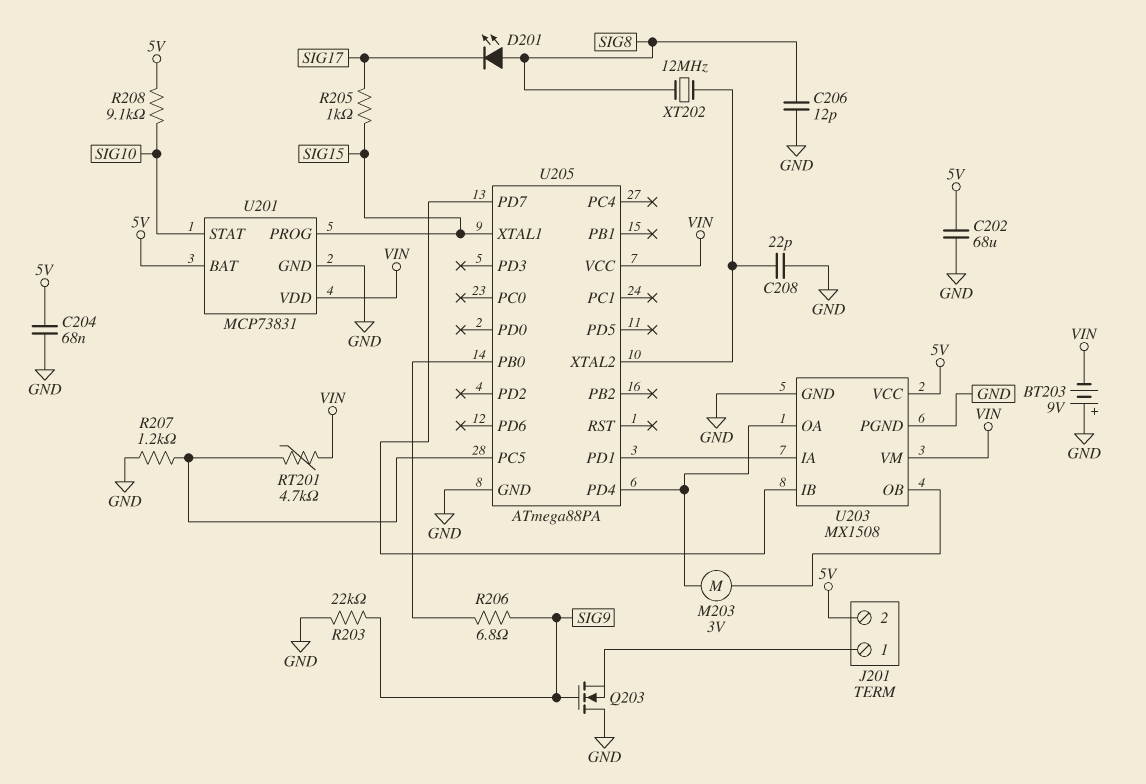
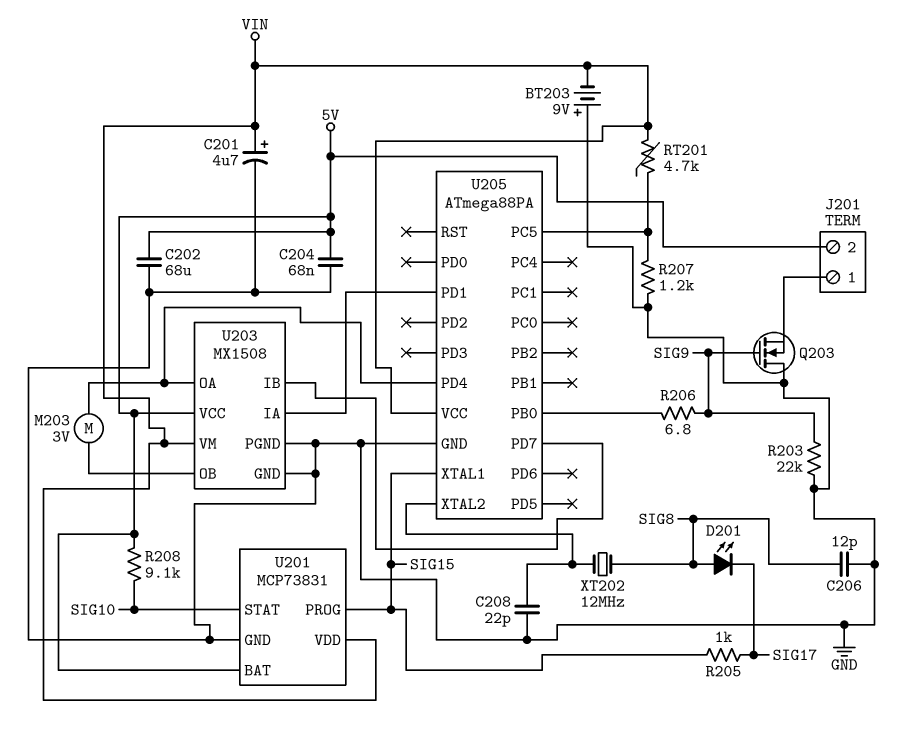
C201: none -> 4.7uF (plus VIN, minus GND)

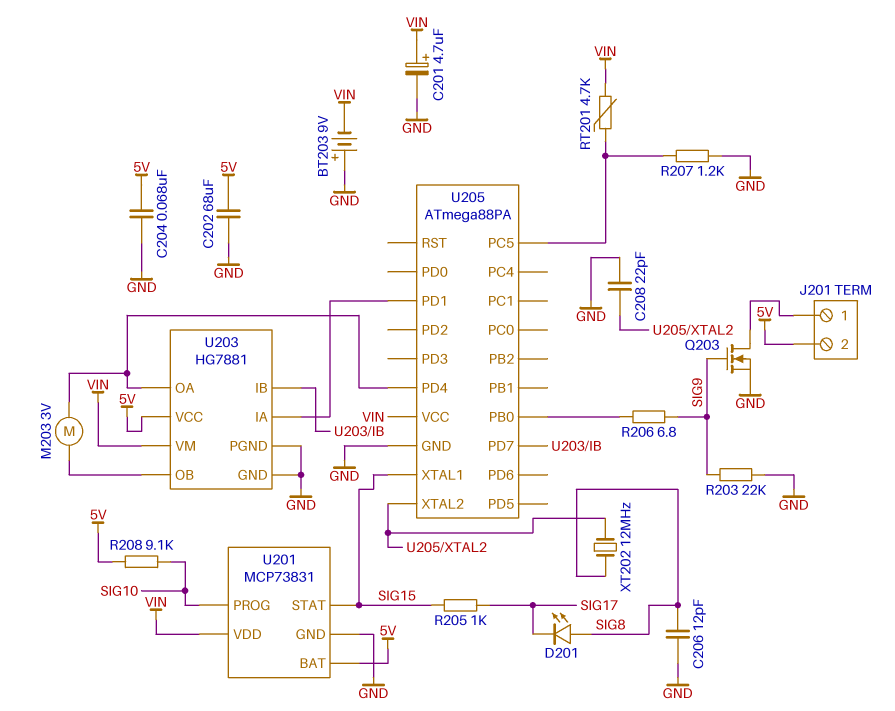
Q203: NMOS (G SIG9, D GND, S J201/1) -> NMOS (G SIG9, D J201/1, S GND)
U201 pin PROG: SIG15 -> SIG10
U201 pin STAT: SIG10 -> SIG15
U203: MX1508 -> HG7881

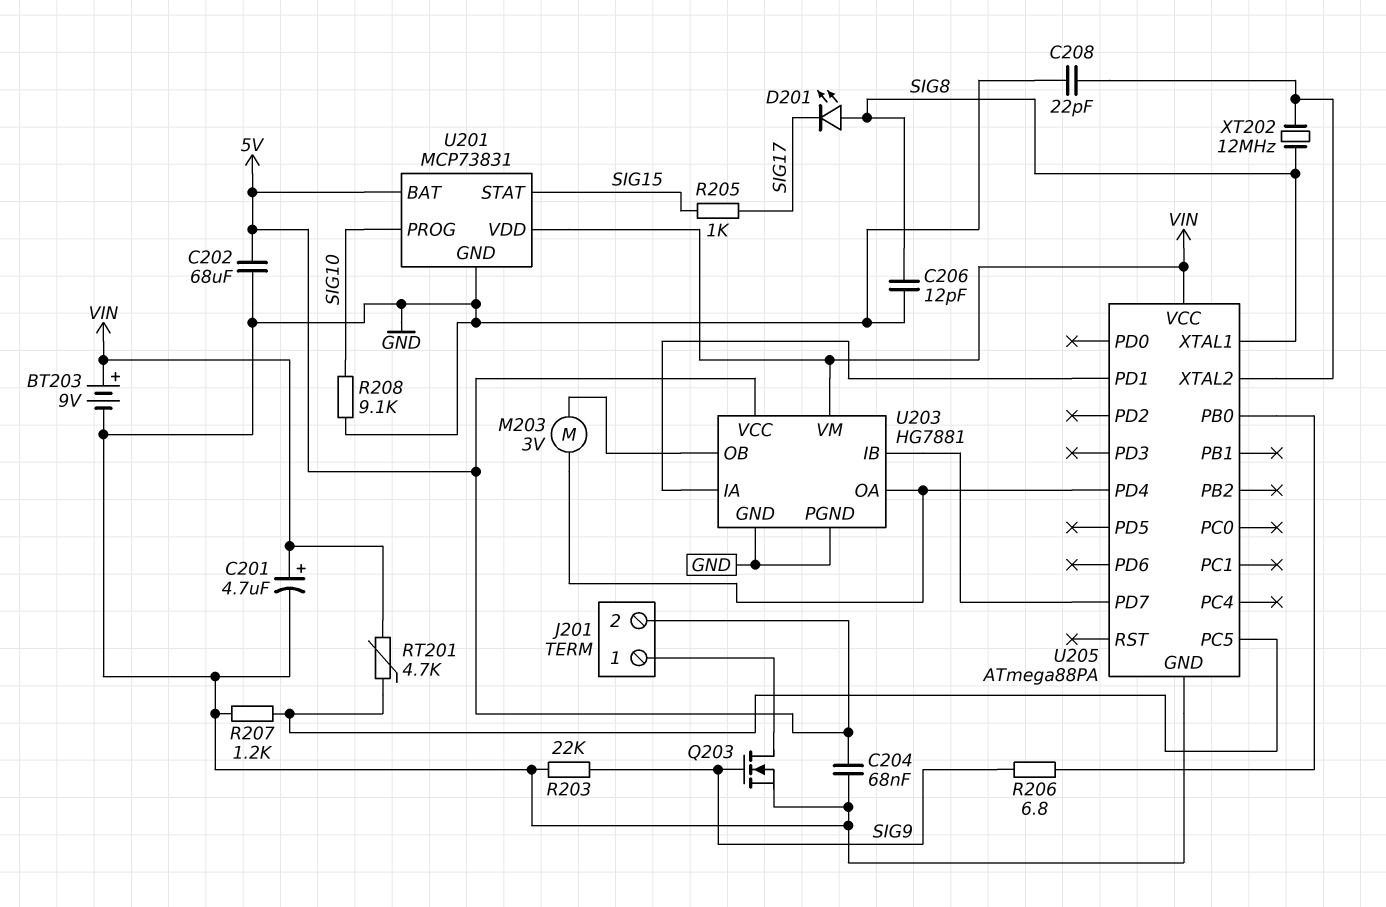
BT203: 9V (plus GND, minus VIN) -> 9V (plus VIN, minus GND)
R208: 9.1k (5V, SIG10) -> 9.1k (GND, SIG10)
U205 pin XTAL1: SIG15 -> SIG8

